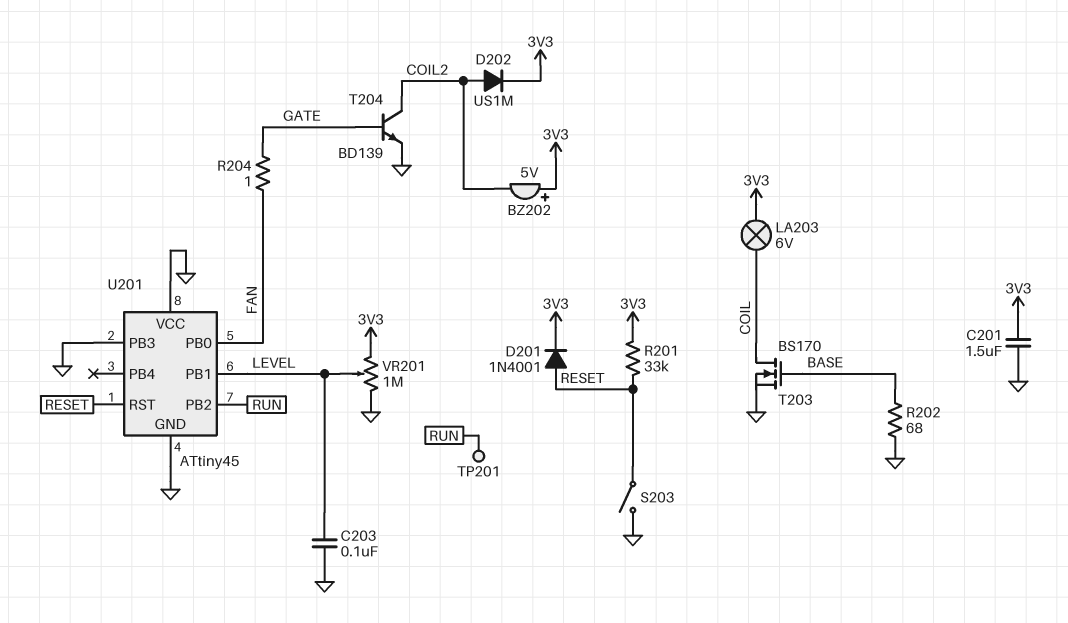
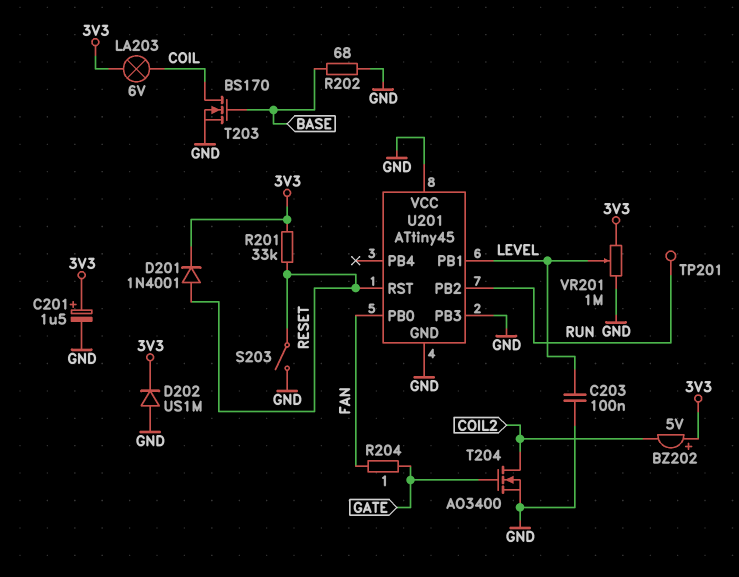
C201: 1.5uF (3V3, GND) -> 1.5uF (plus 3V3, minus GND)
D202: diode US1M (A COIL2, K 3V3) -> diode US1M (A GND, K 3V3)
T204: NPN BD139 (B GATE, C COIL2, E GND) -> NMOS AO3400 (G GATE, D COIL2, S GND)

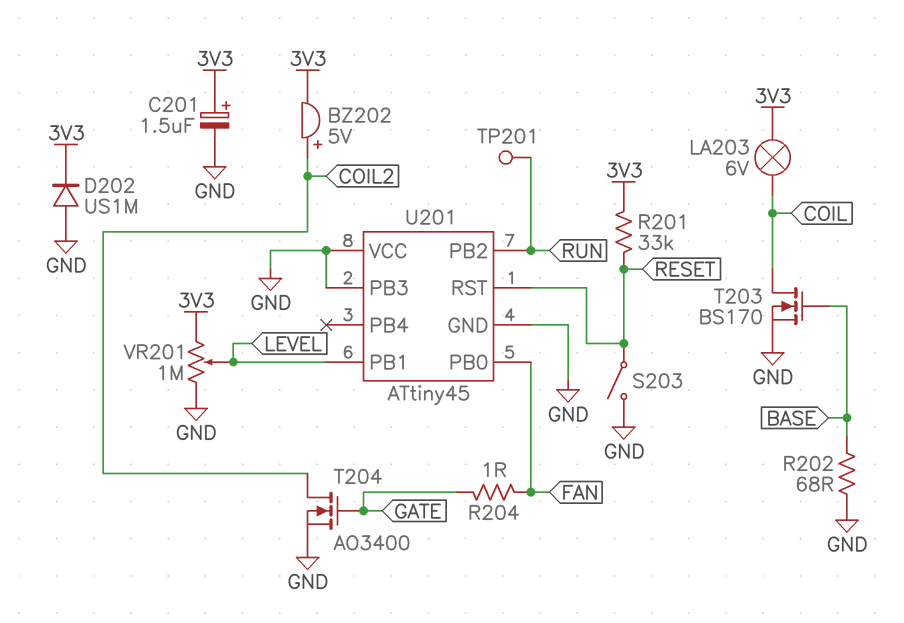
BZ202: buzzer 5V (plus 3V3, minus COIL2) -> buzzer 5V (plus COIL2, minus 3V3)
C203: 100nF (GND, LEVEL) -> none
D201: diode 1N4001 (A RESET, K 3V3) -> none

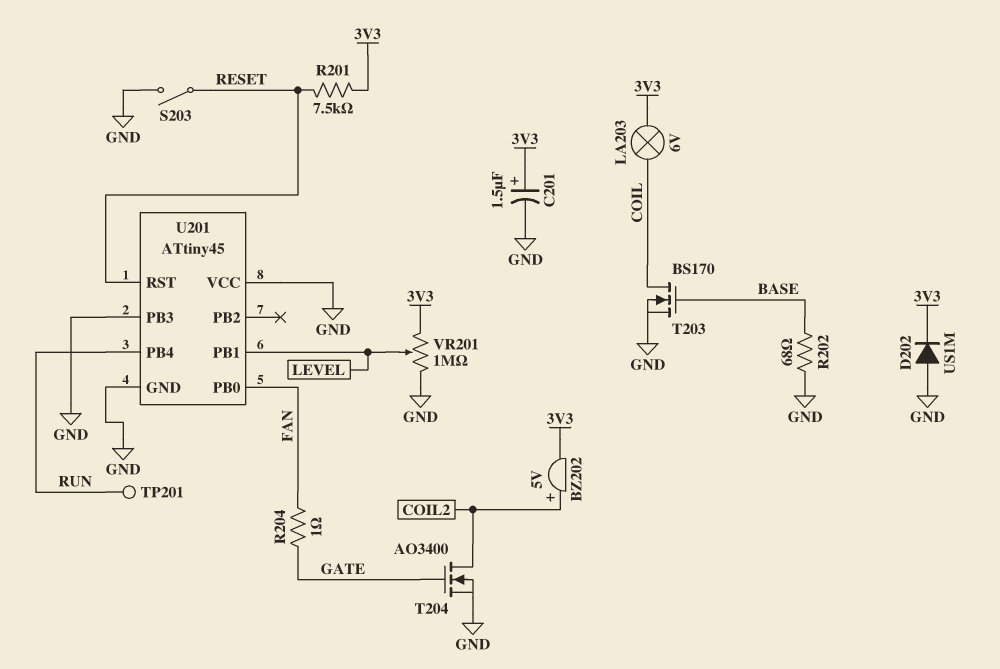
R201: 33k (3V3, RESET) -> 7.5k (3V3, RESET)
U201 pin PB2: RUN -> none
U201 pin PB4: none -> RUN

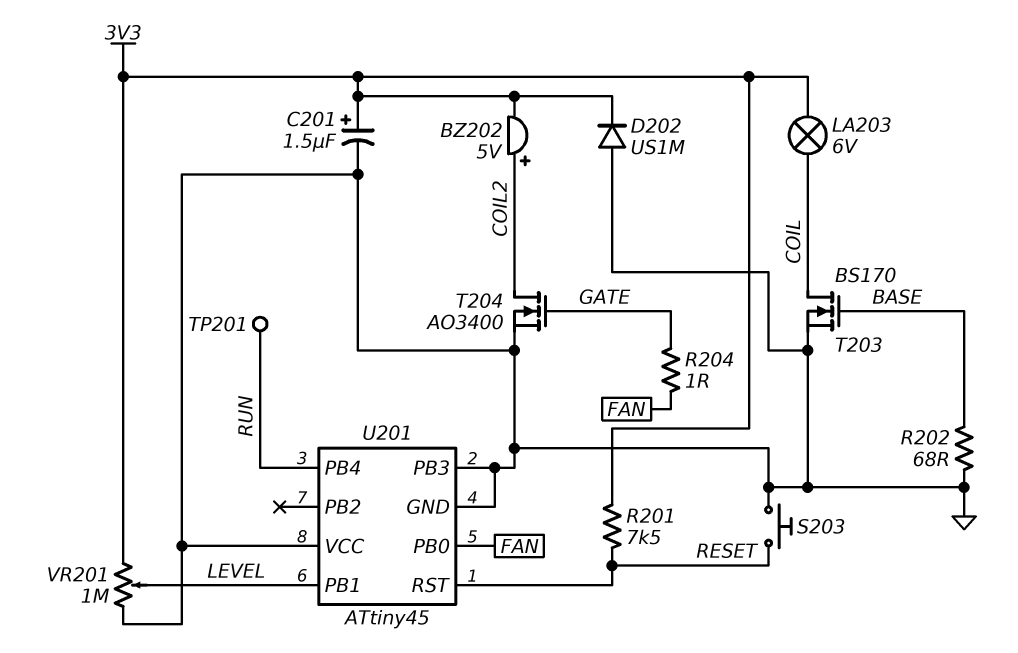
S203: switch (GND, RESET) -> button (GND, RESET)

